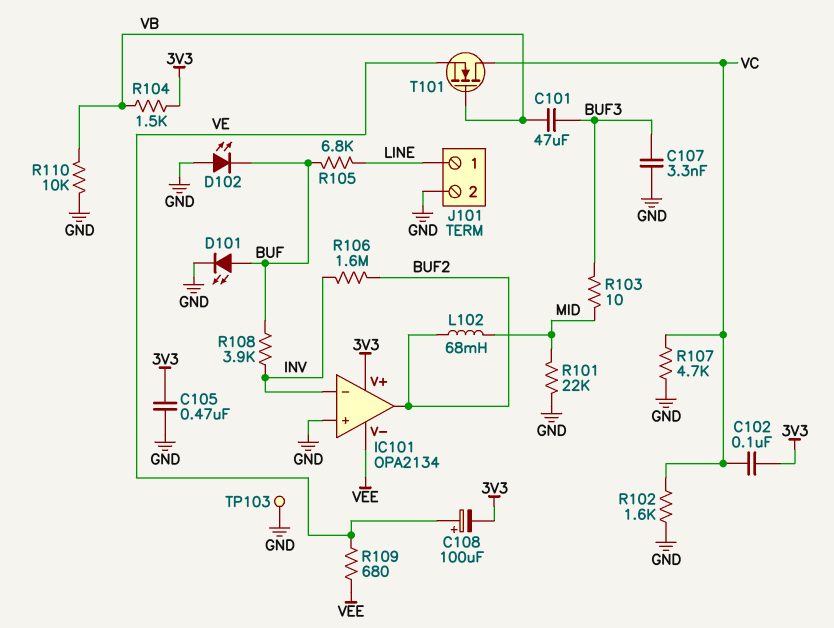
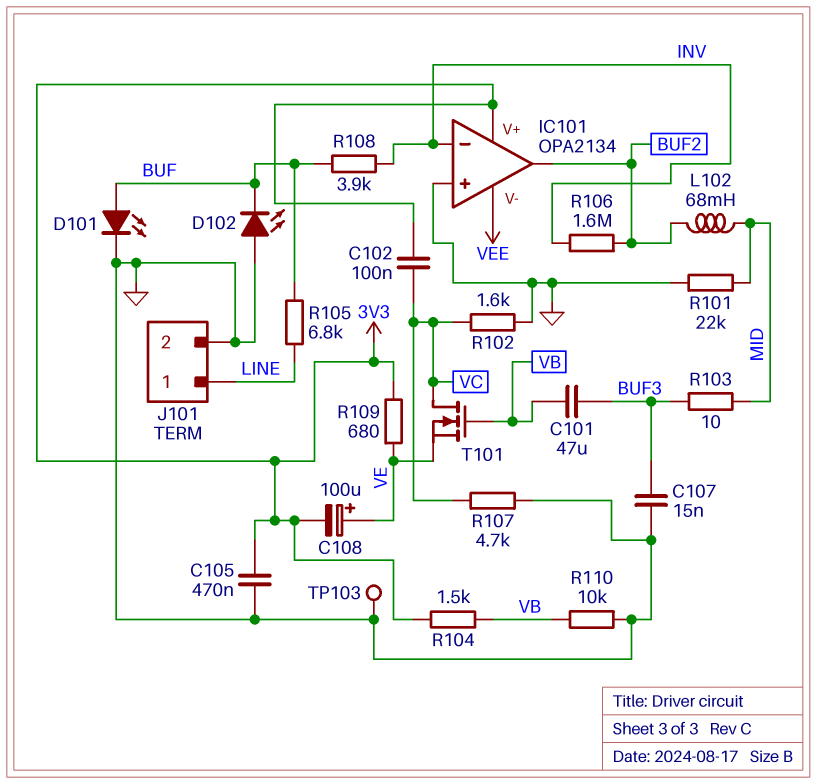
C107: 3.3nF (BUF3, GND) -> 15nF (BUF3, GND)
R109: 680 (VE, VEE) -> 680 (3V3, VE)

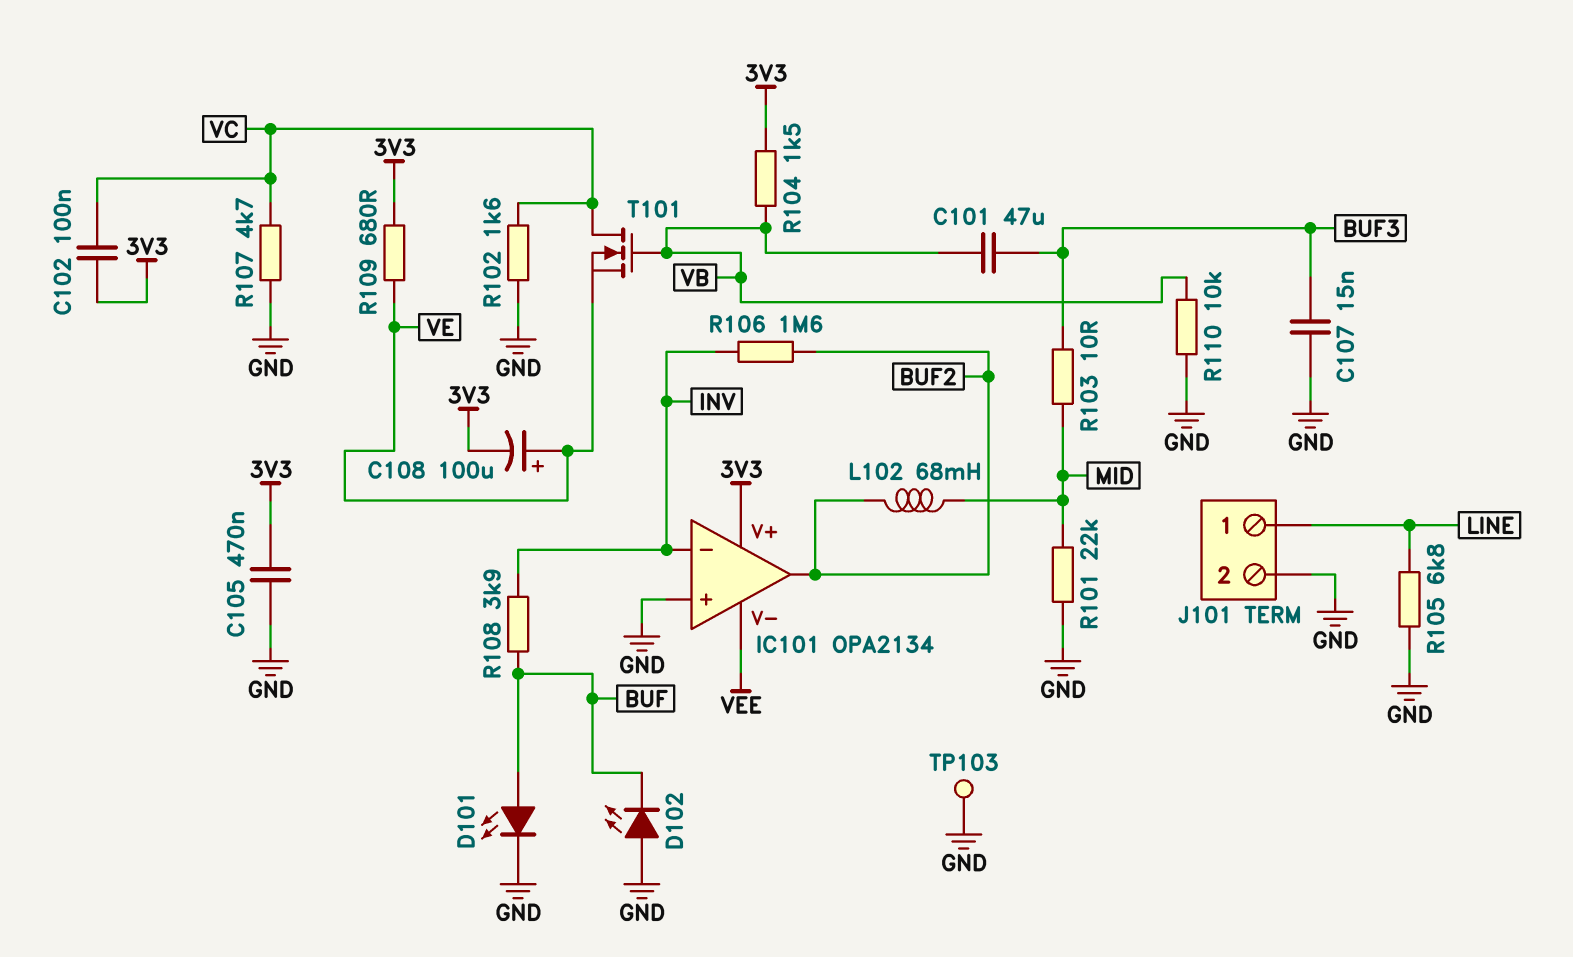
R105: 6.8k (BUF, LINE) -> 6.8k (GND, LINE)

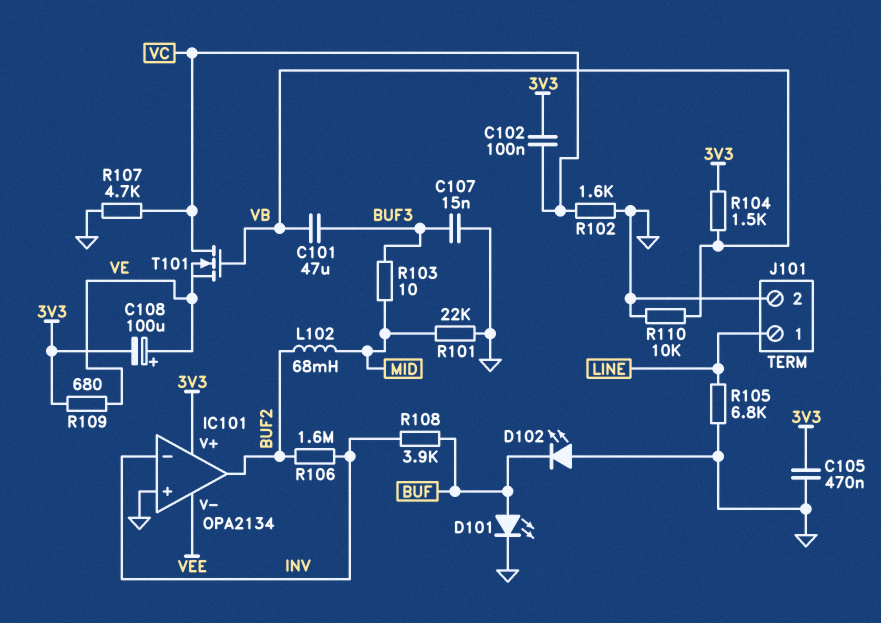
TP103: test point (GND) -> none

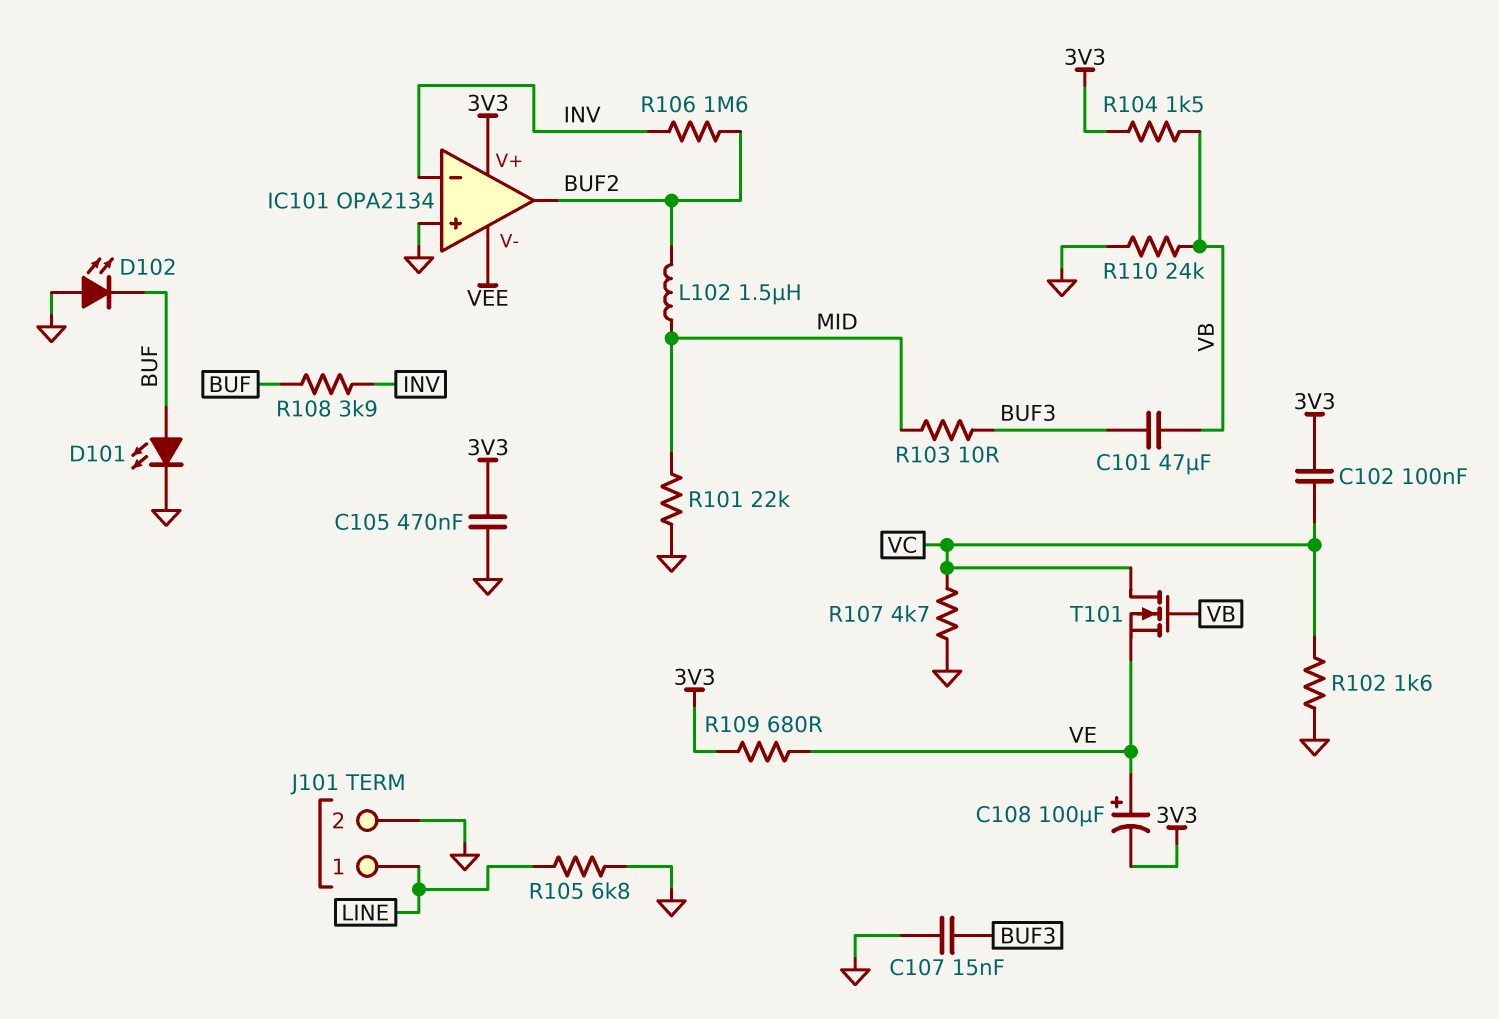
L102: 68mH (BUF2, MID) -> 1.5uH (BUF2, MID)
R110: 10k (GND, VB) -> 24k (GND, VB)

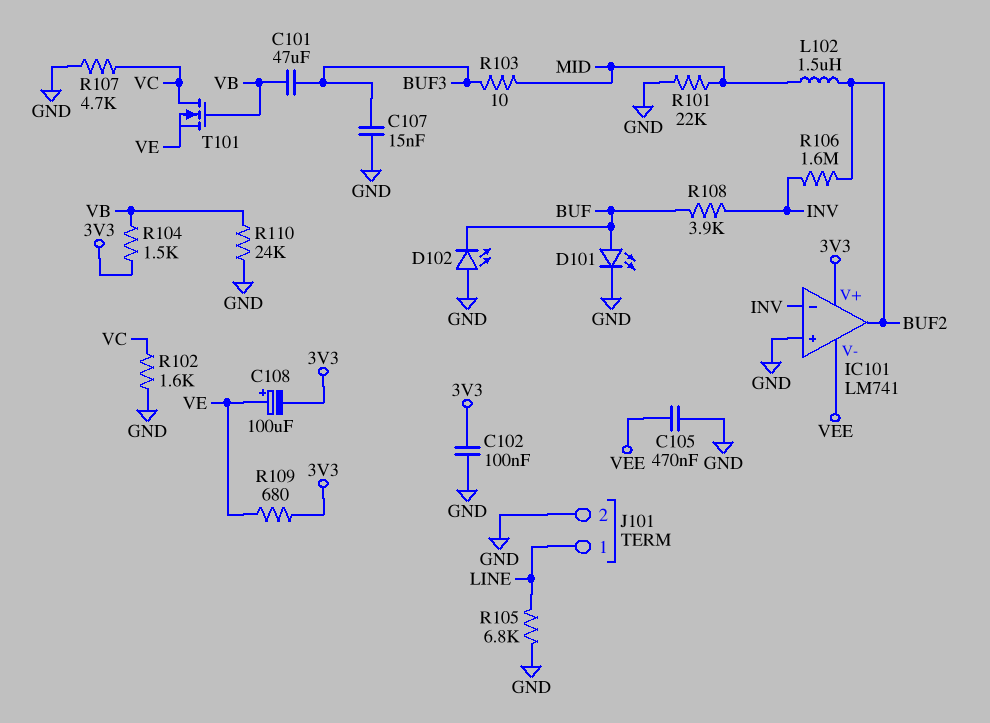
C102: 100nF (3V3, VC) -> 100nF (3V3, GND)
C105: 470nF (3V3, GND) -> 470nF (GND, VEE)
IC101: OPA2134 -> LM741

